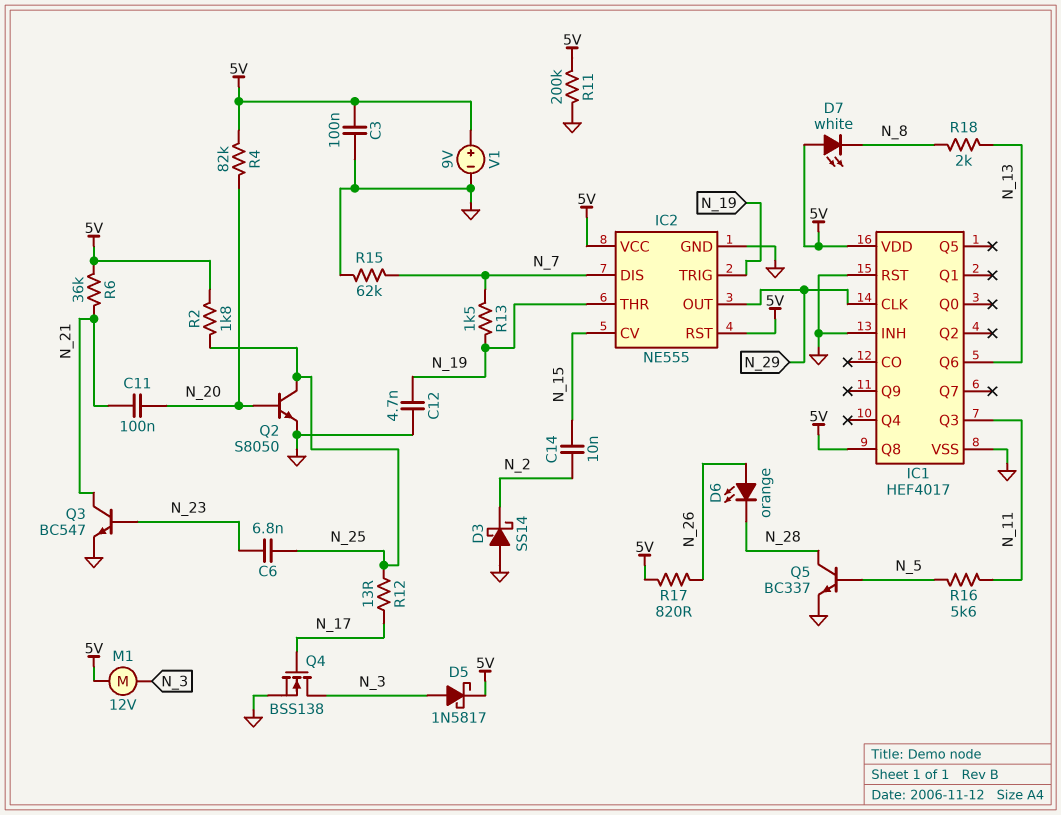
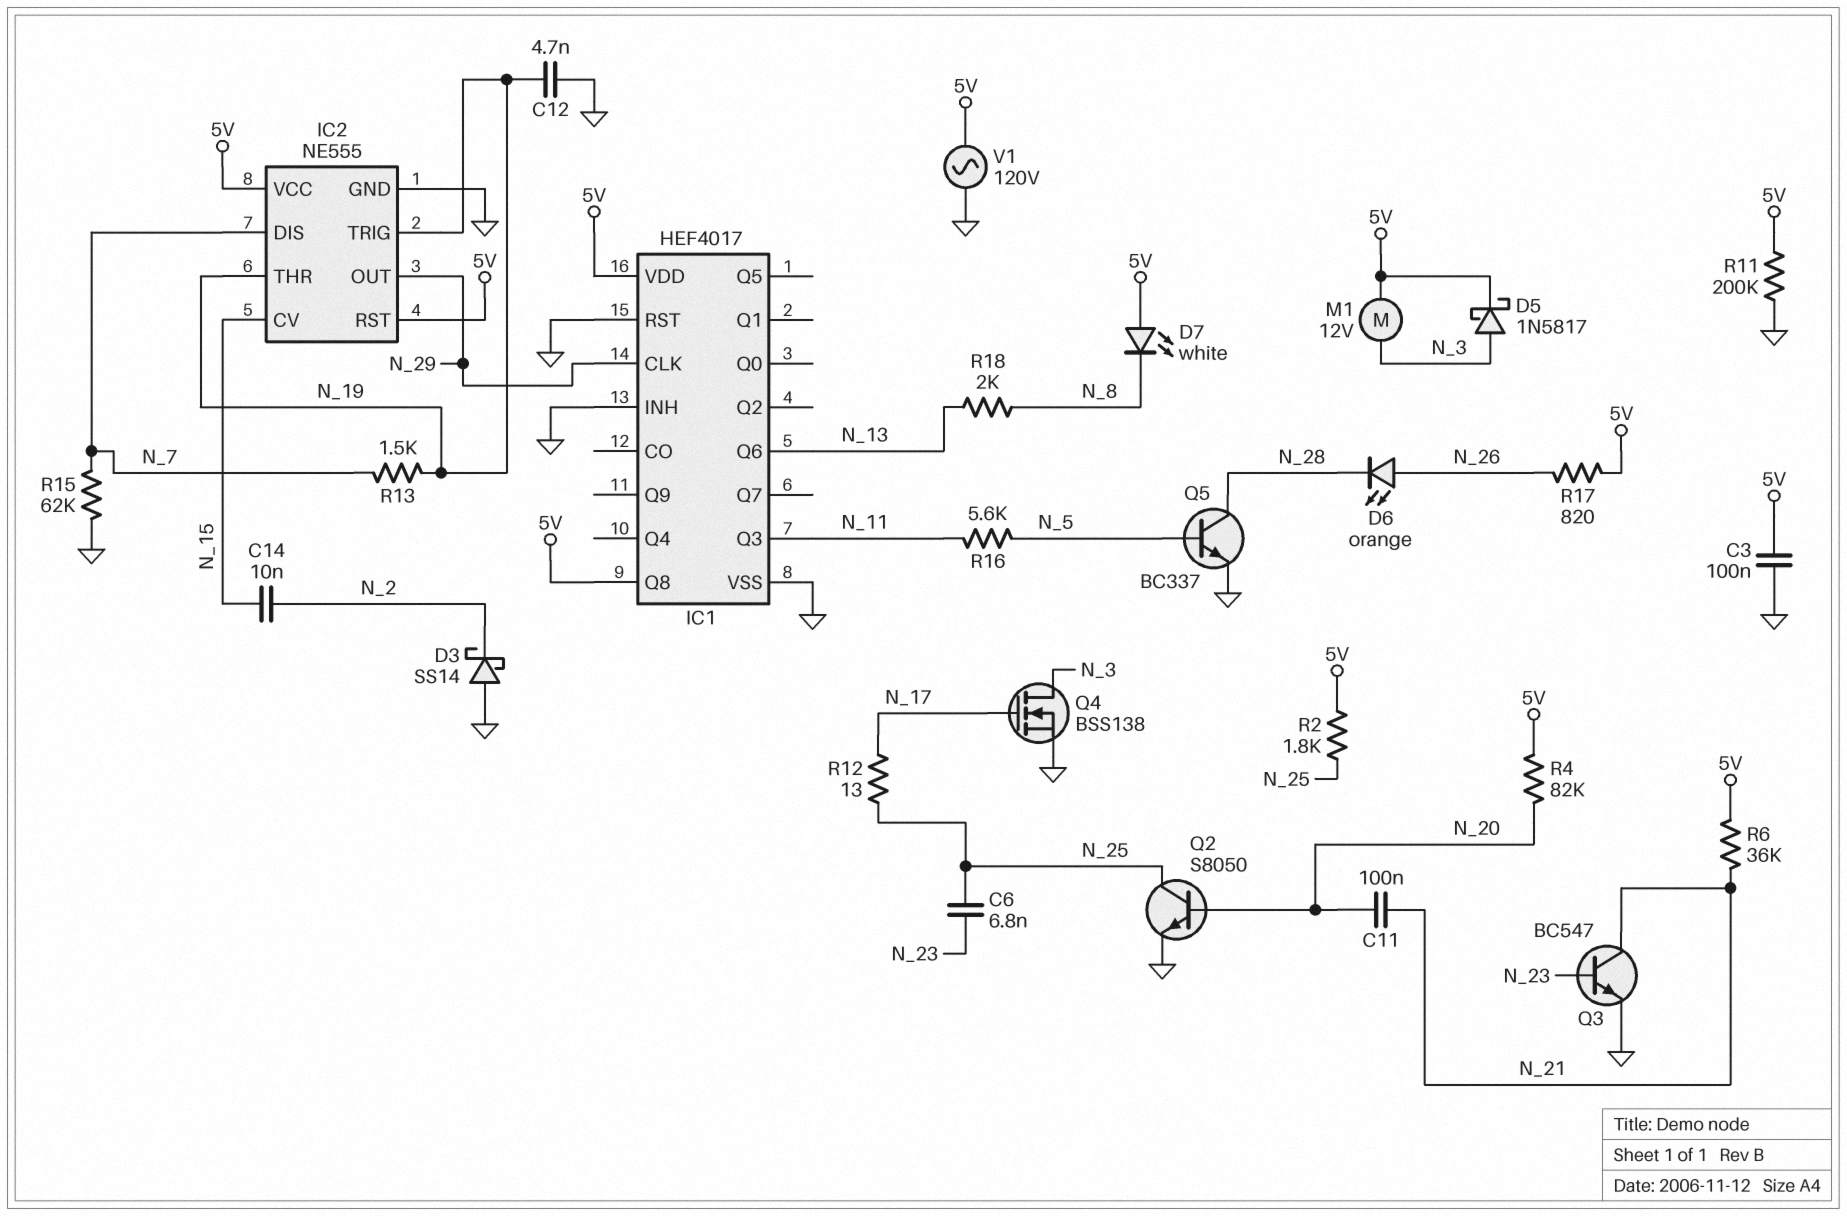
V1: 9V (plus 5V, minus GND) -> AC 120V (5V, GND)

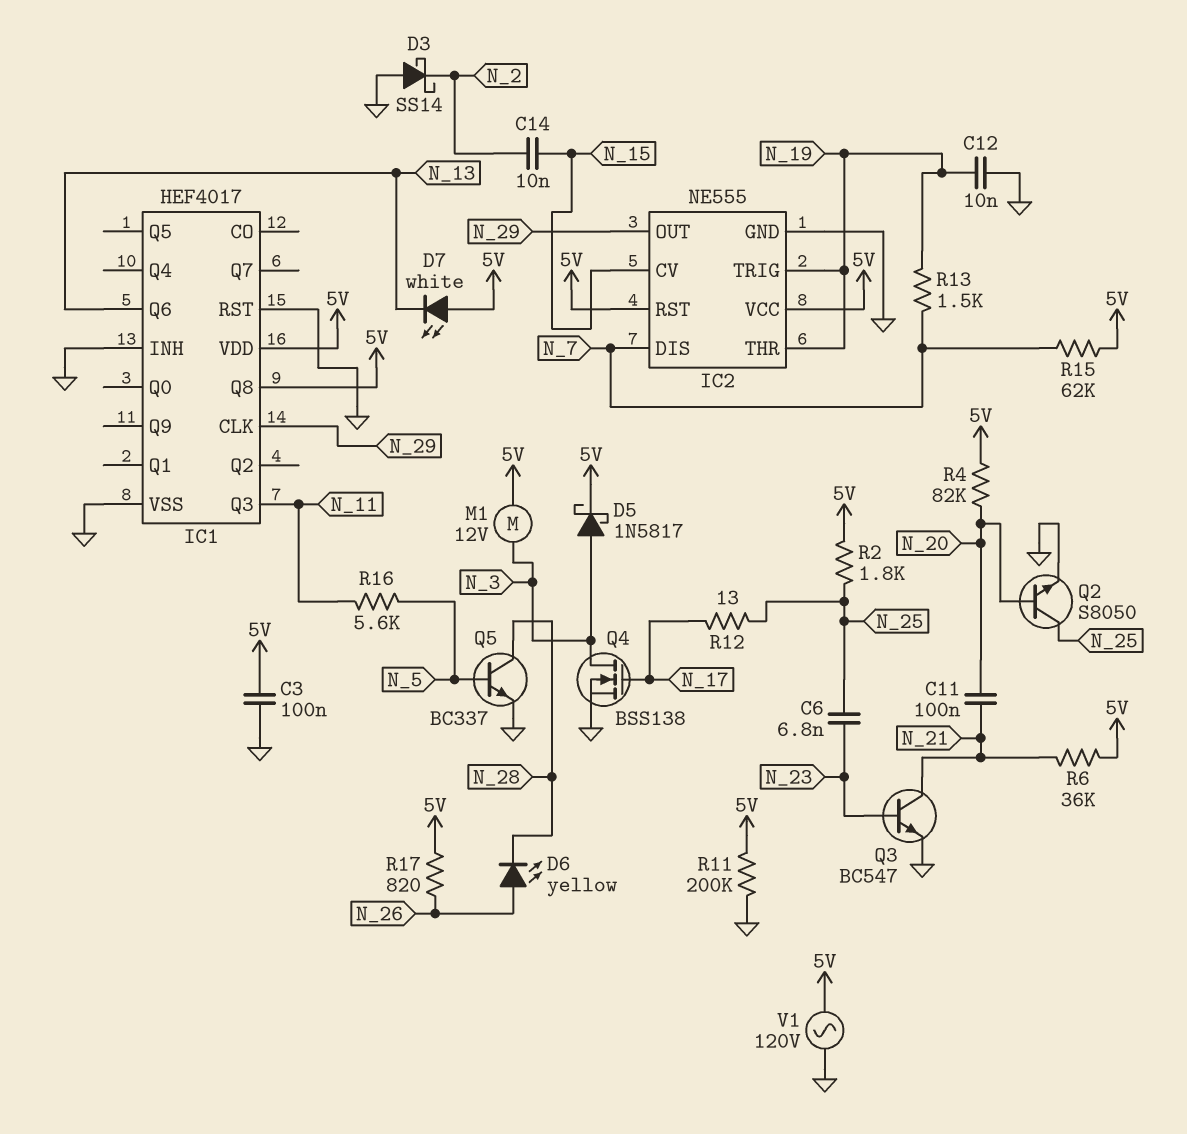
C12: 4.7nF (GND, N_19) -> 10nF (GND, N_19)
D6: LED orange (A N_26, K N_28) -> LED yellow (A N_26, K N_28)
D7: LED white (A 5V, K N_8) -> LED white (A 5V, K N_13)
R15: 62k (GND, N_7) -> 62k (5V, N_7)
R18: 2k (N_8, N_13) -> none

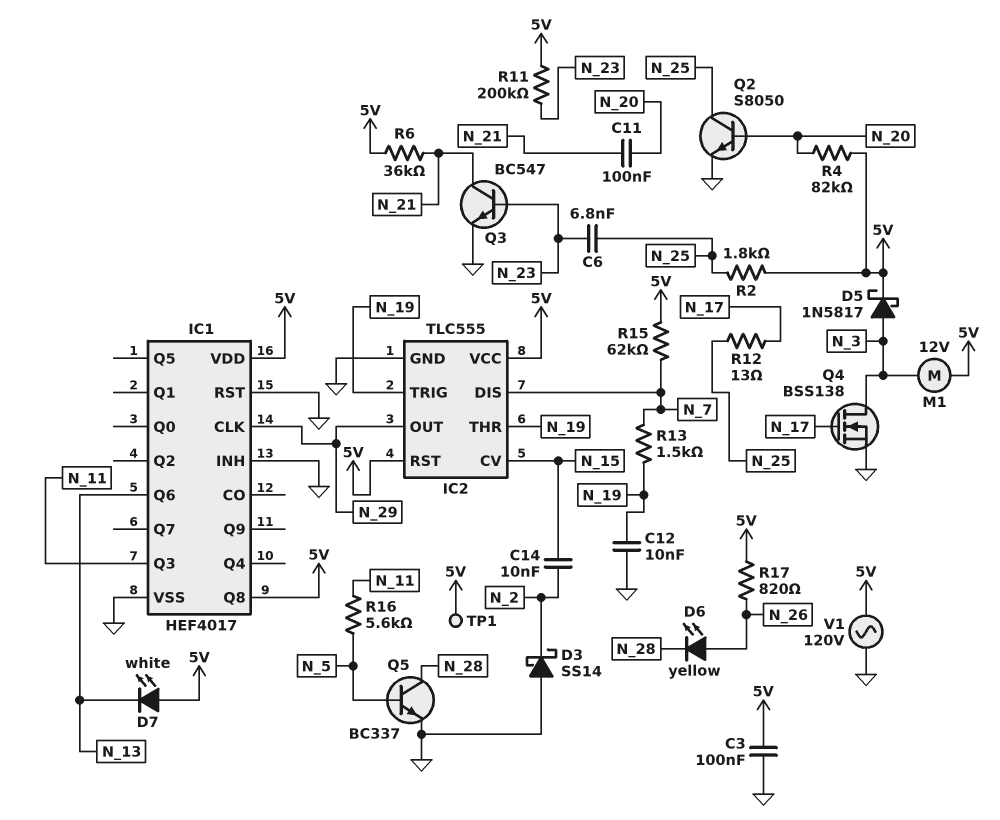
IC2: NE555 -> TLC555
R11: 200k (5V, GND) -> 200k (5V, N_23)
TP1: none -> test point (5V)

